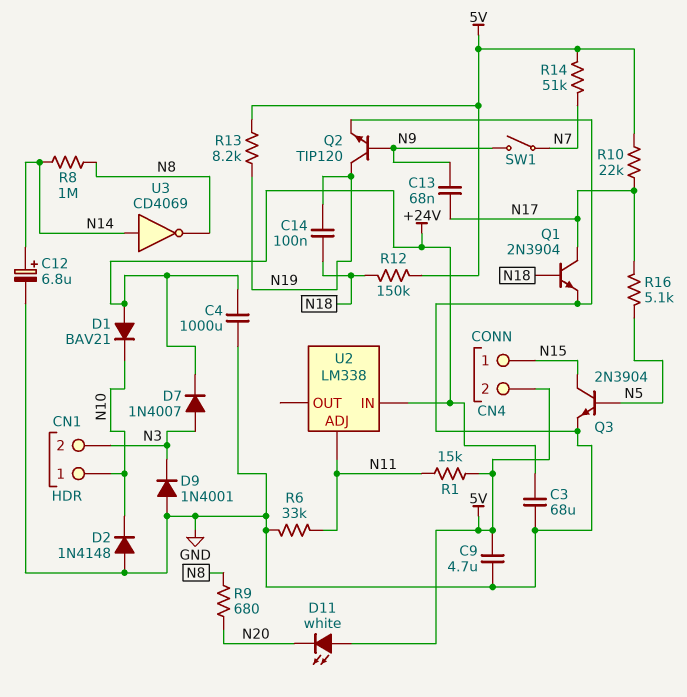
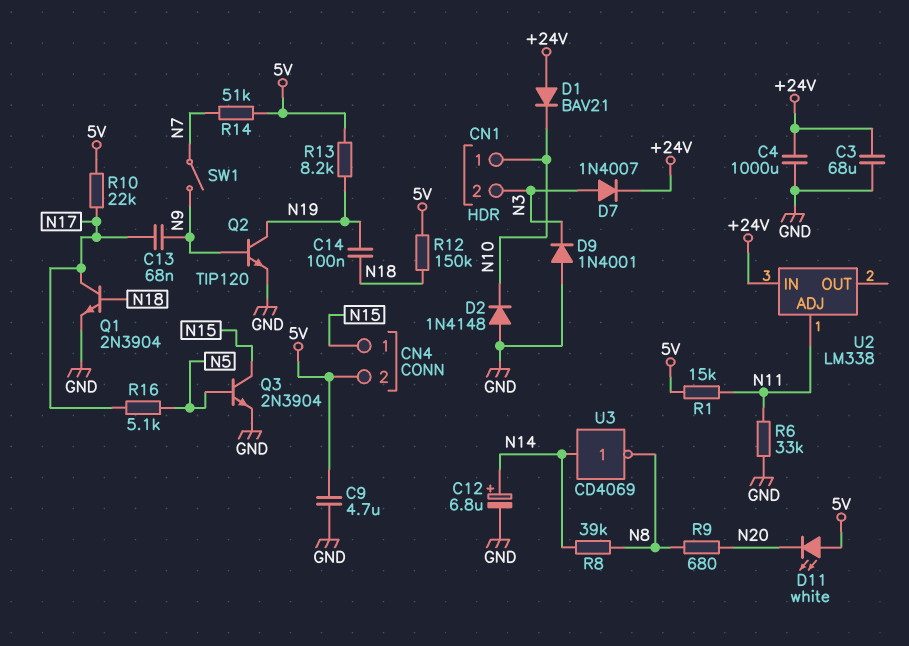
R8: 1M (N8, N14) -> 39k (N8, N14)

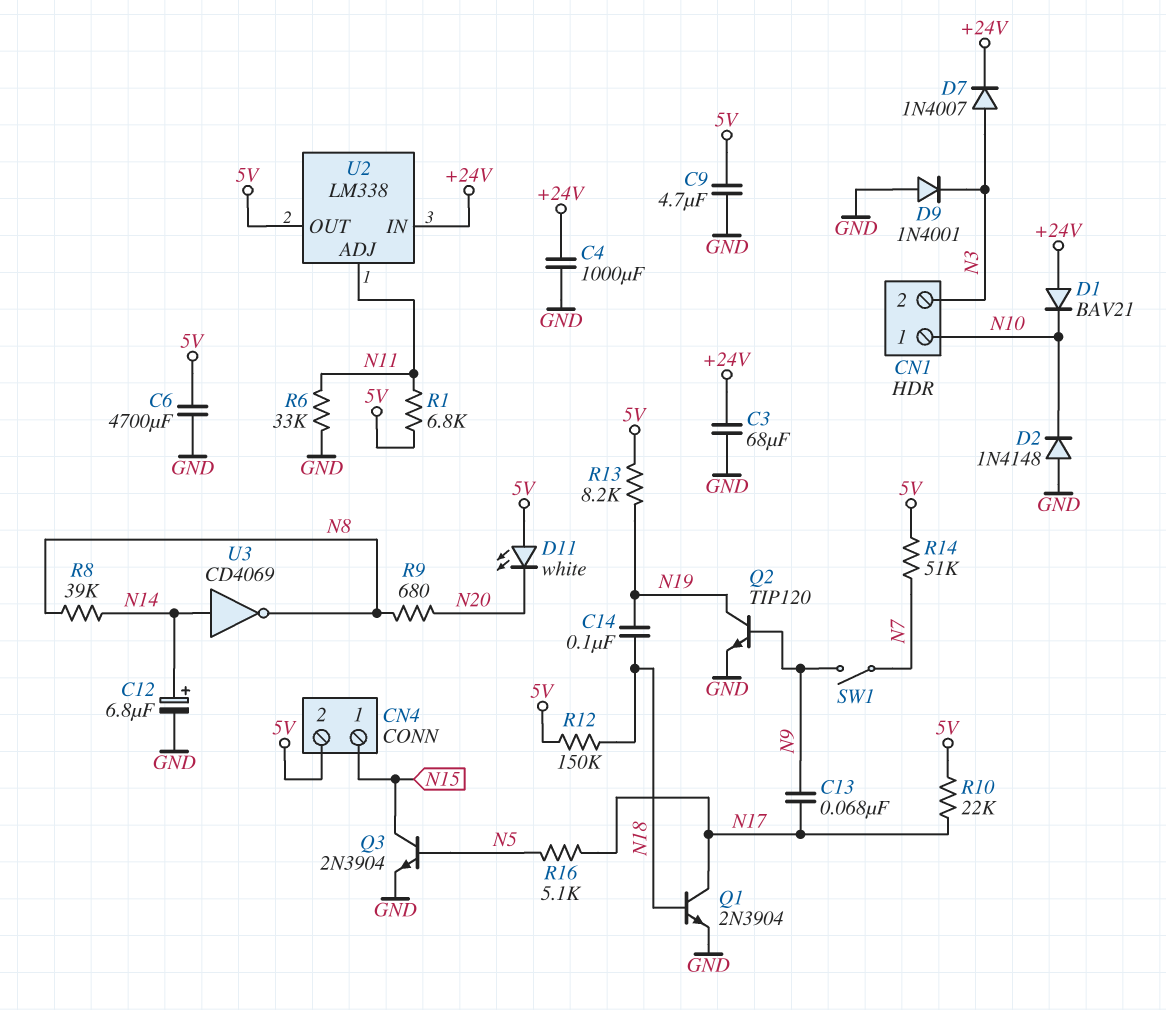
C6: none -> 4700uF (5V, GND)
R1: 15k (5V, N11) -> 6.8k (5V, N11)
U2 pin OUT: none -> 5V

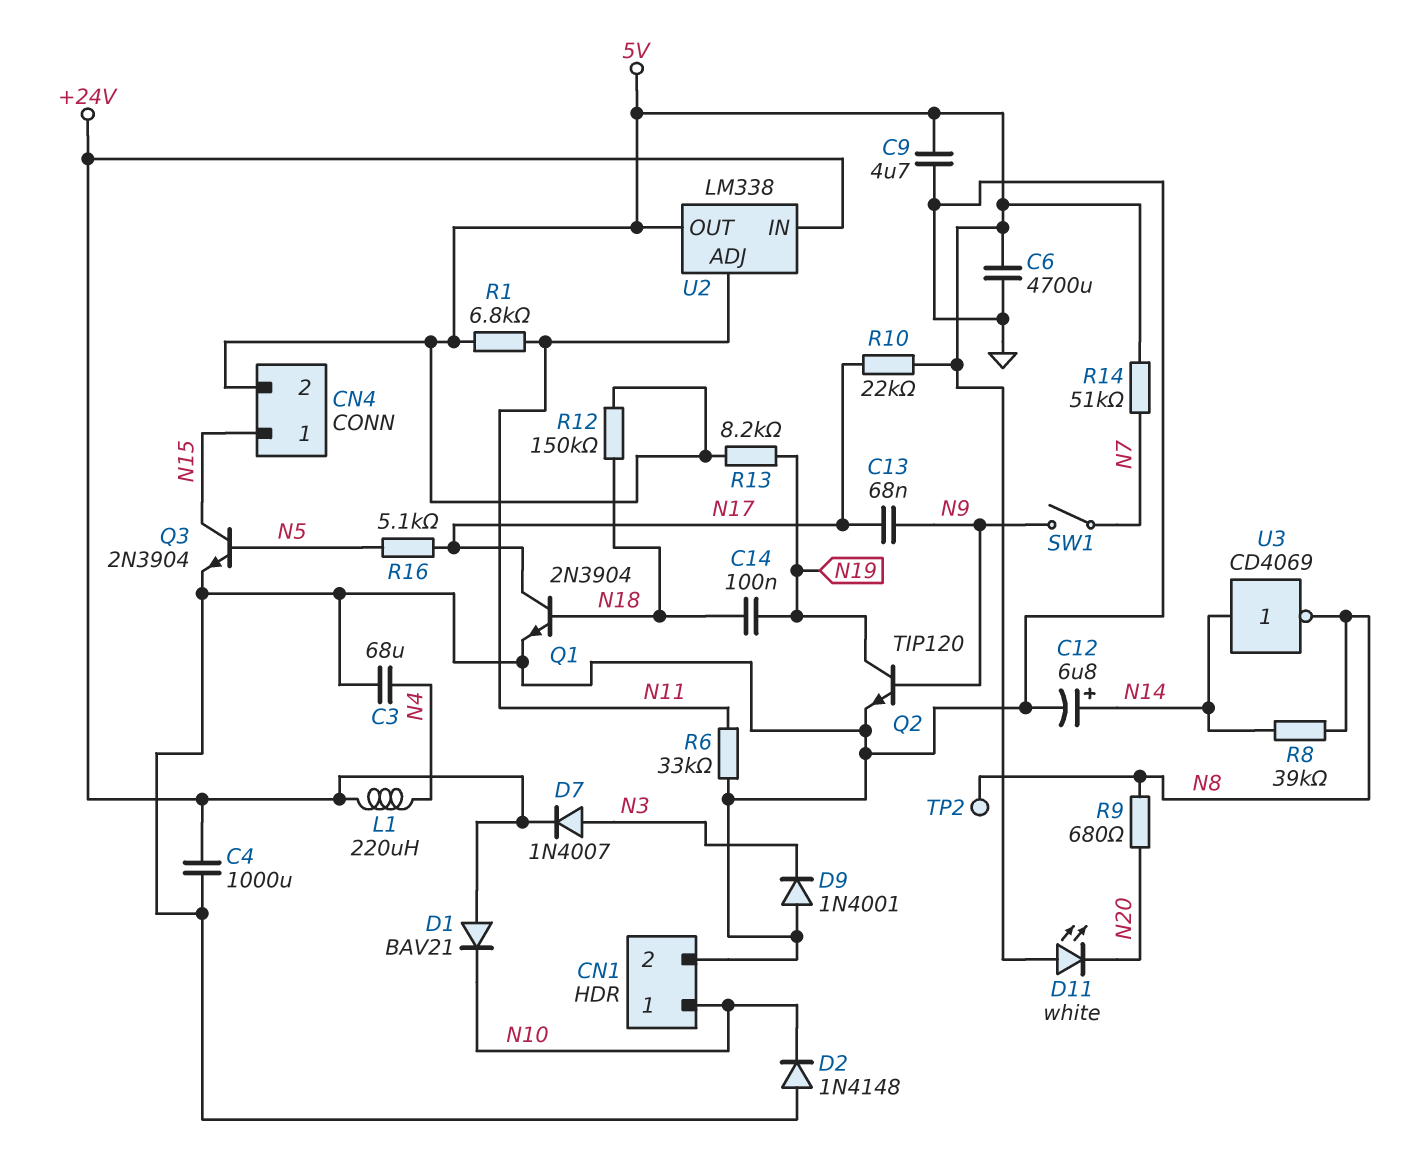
C3: 68uF (+24V, GND) -> 68uF (GND, N4)
CN1 pin 2: N3 -> GND
L1: none -> 220uH (+24V, N4)
TP2: none -> test point (N8)

